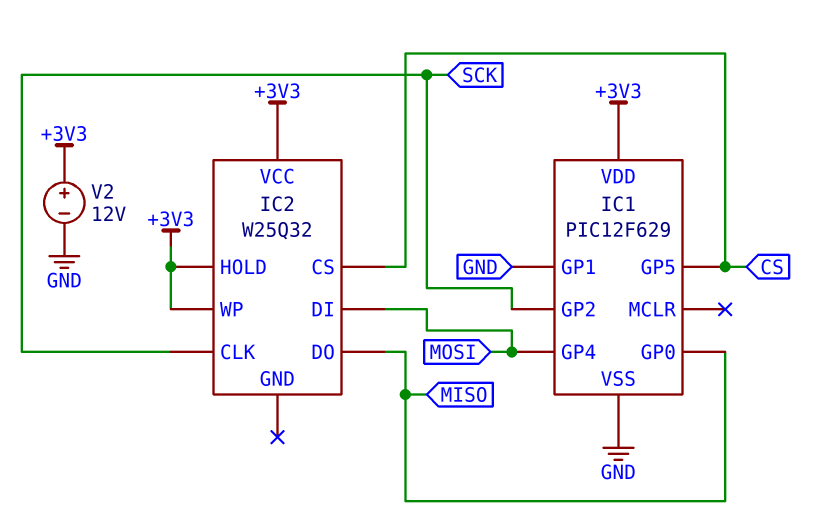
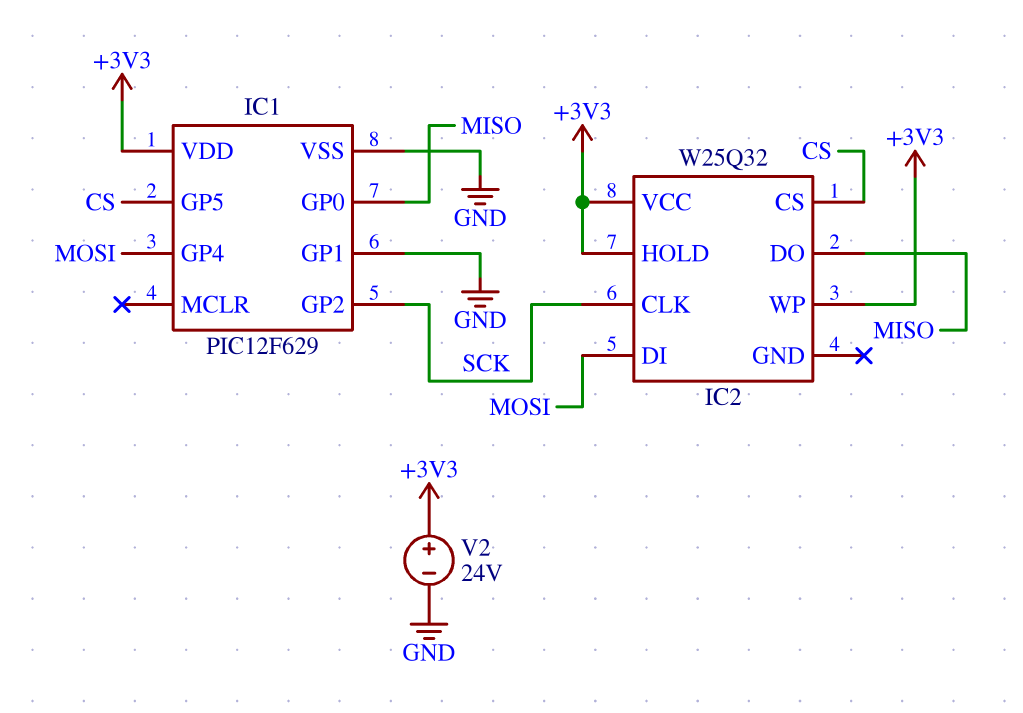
V2: 12V (plus +3V3, minus GND) -> 24V (plus +3V3, minus GND)

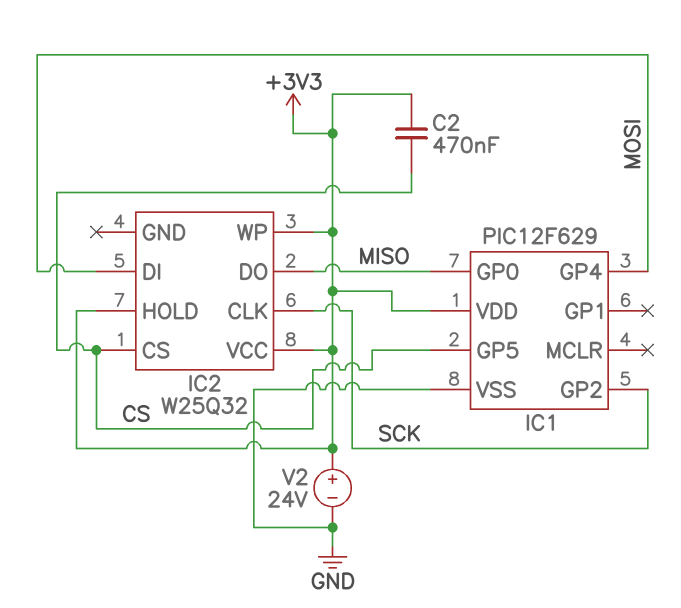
C2: none -> 470nF (+3V3, CS)
IC1 pin GP1: GND -> none

